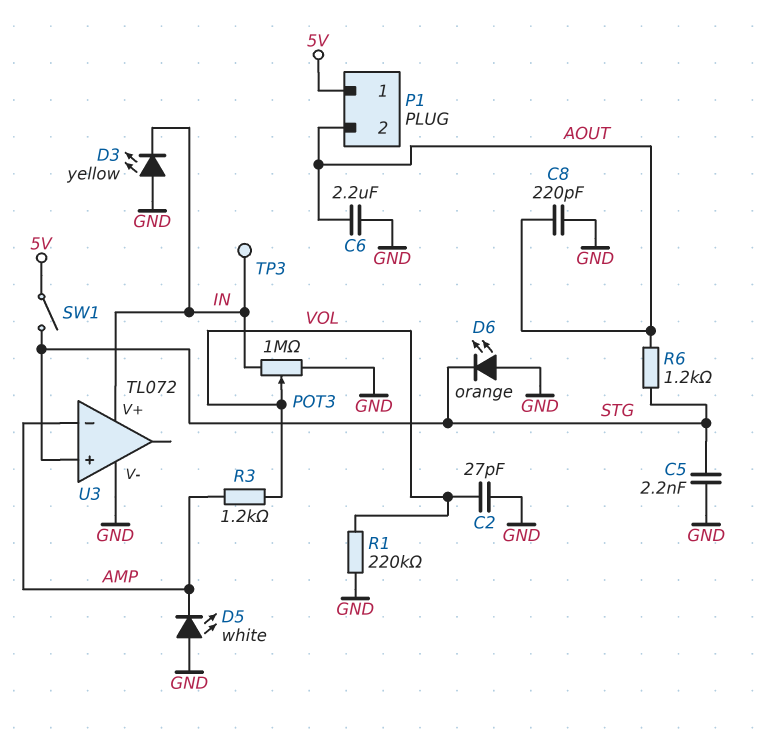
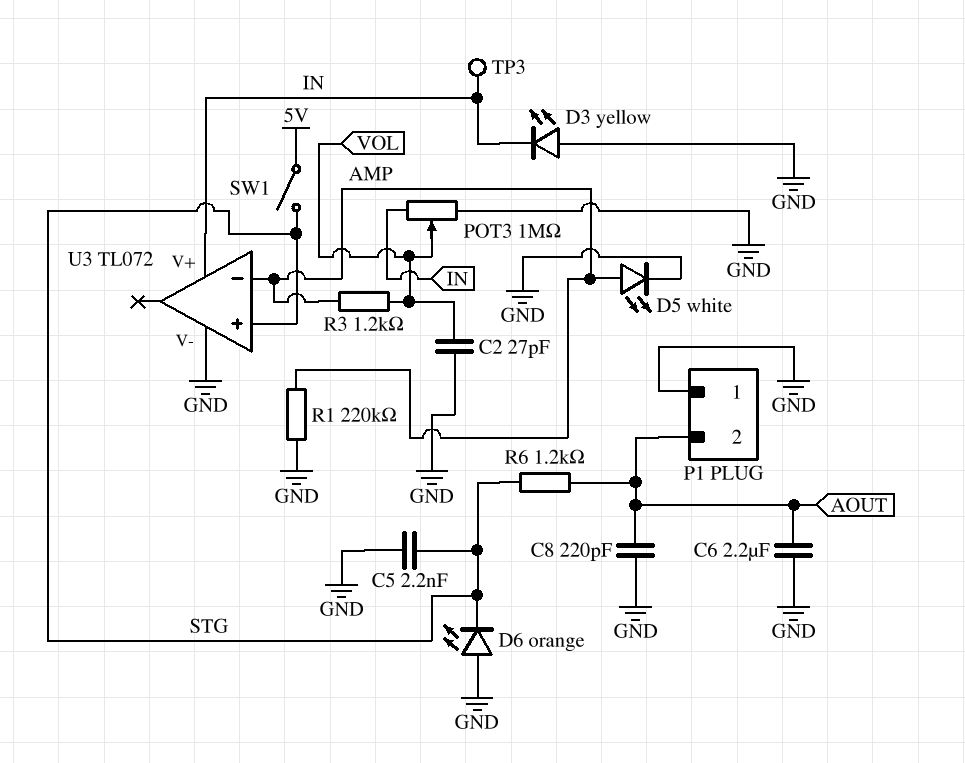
D5: LED white (A GND, K AMP) -> LED white (A AMP, K GND)
P1 pin 1: 5V -> GND
R1: 220k (GND, VOL) -> 220k (AMP, GND)

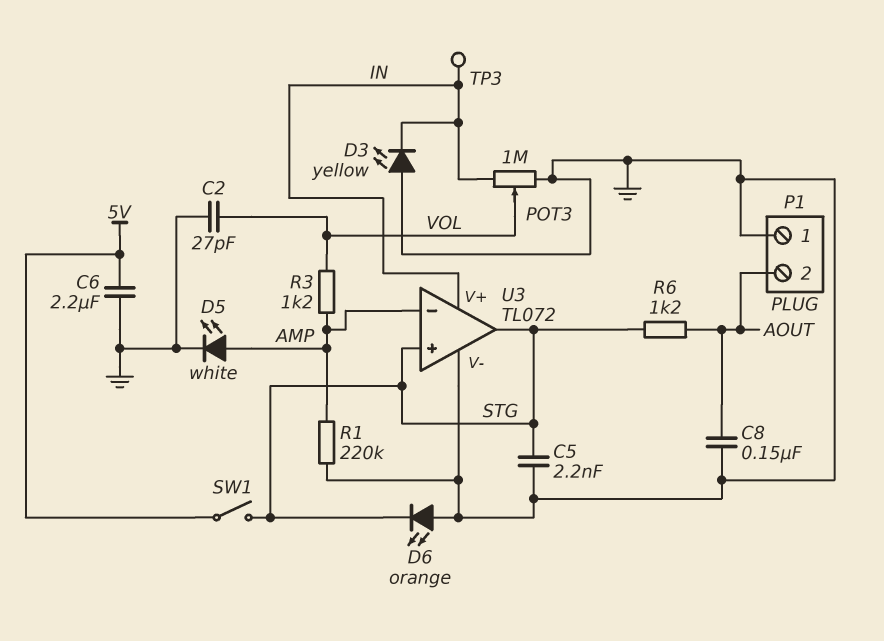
C6: 2.2uF (AOUT, GND) -> 2.2uF (5V, GND)
C8: 220pF (AOUT, GND) -> 150nF (AOUT, GND)
U3 pin out: none -> STG

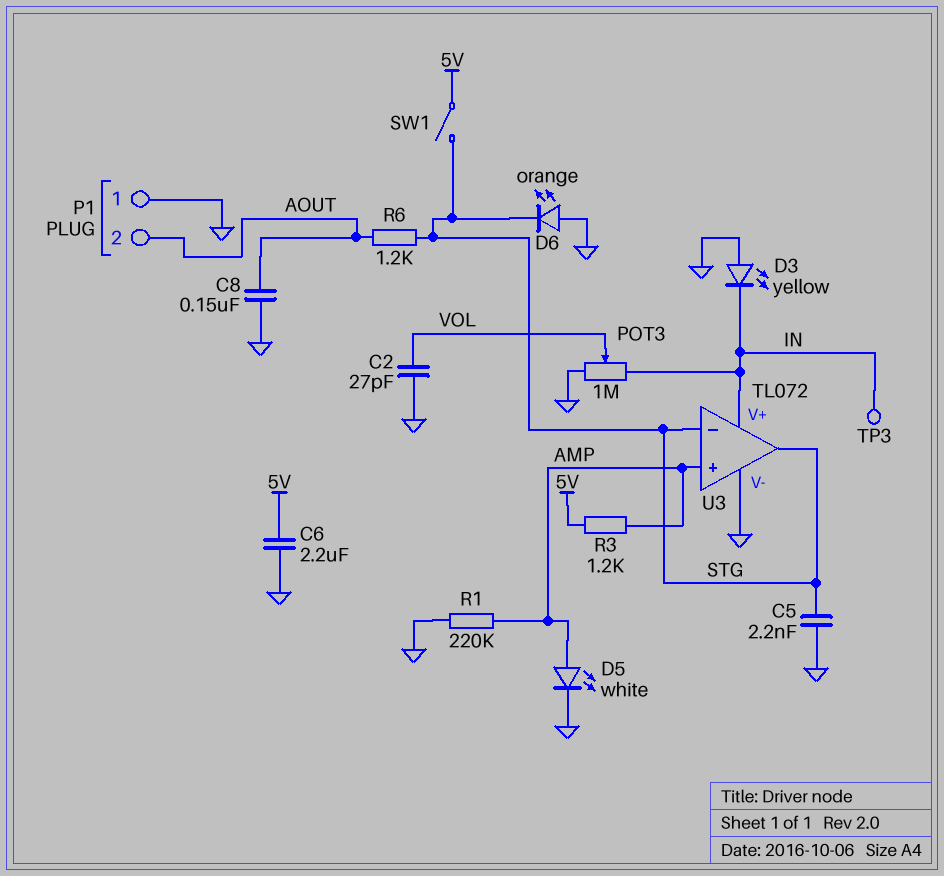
R3: 1.2k (AMP, VOL) -> 1.2k (5V, AMP)
U3 pin in+: STG -> AMP
U3 pin in-: AMP -> STG

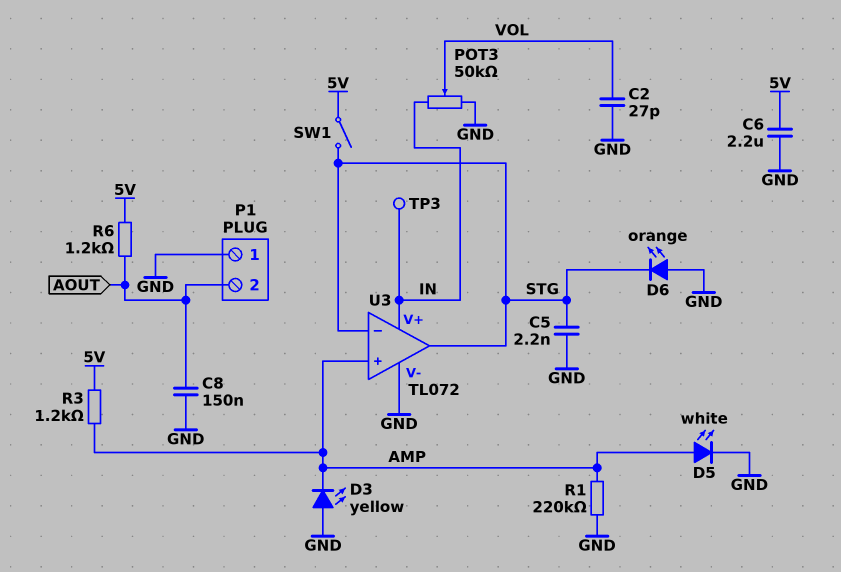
D3: LED yellow (A GND, K IN) -> LED yellow (A GND, K AMP)
POT3: 1M (GND, IN, wiper VOL) -> 50k (GND, IN, wiper VOL)
R6: 1.2k (AOUT, STG) -> 1.2k (5V, AOUT)

